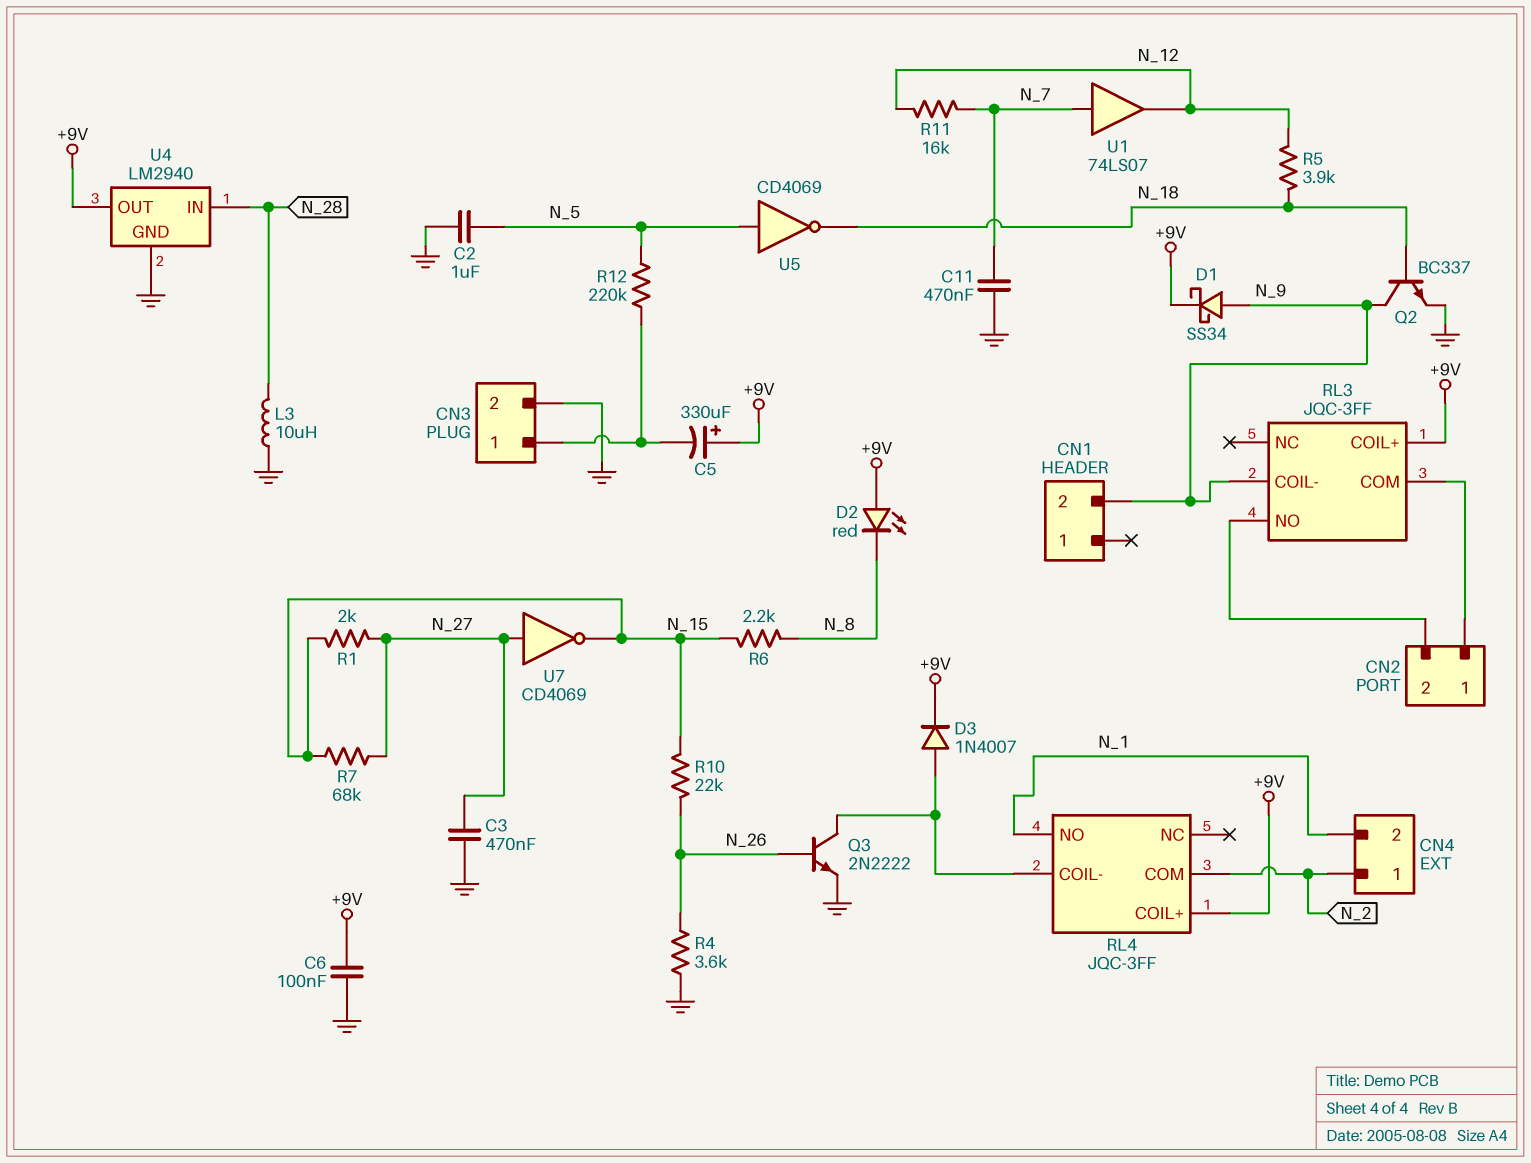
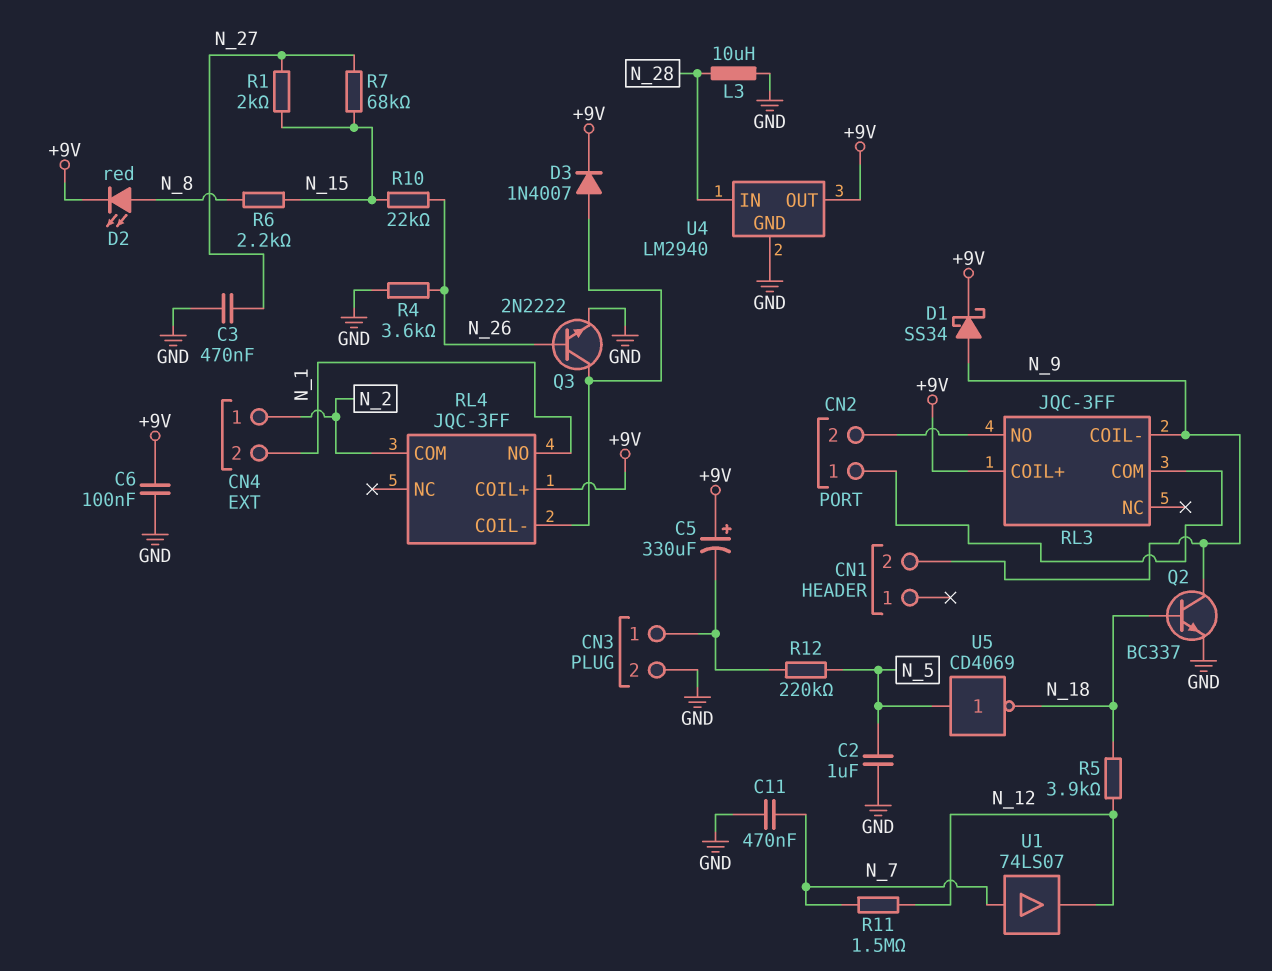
D2: LED red (A +9V, K N_8) -> LED red (A N_8, K +9V)
R11: 16k (N_7, N_12) -> 1.5M (N_7, N_12)
U7: NOT CD4069 (in N_27, out N_15) -> none

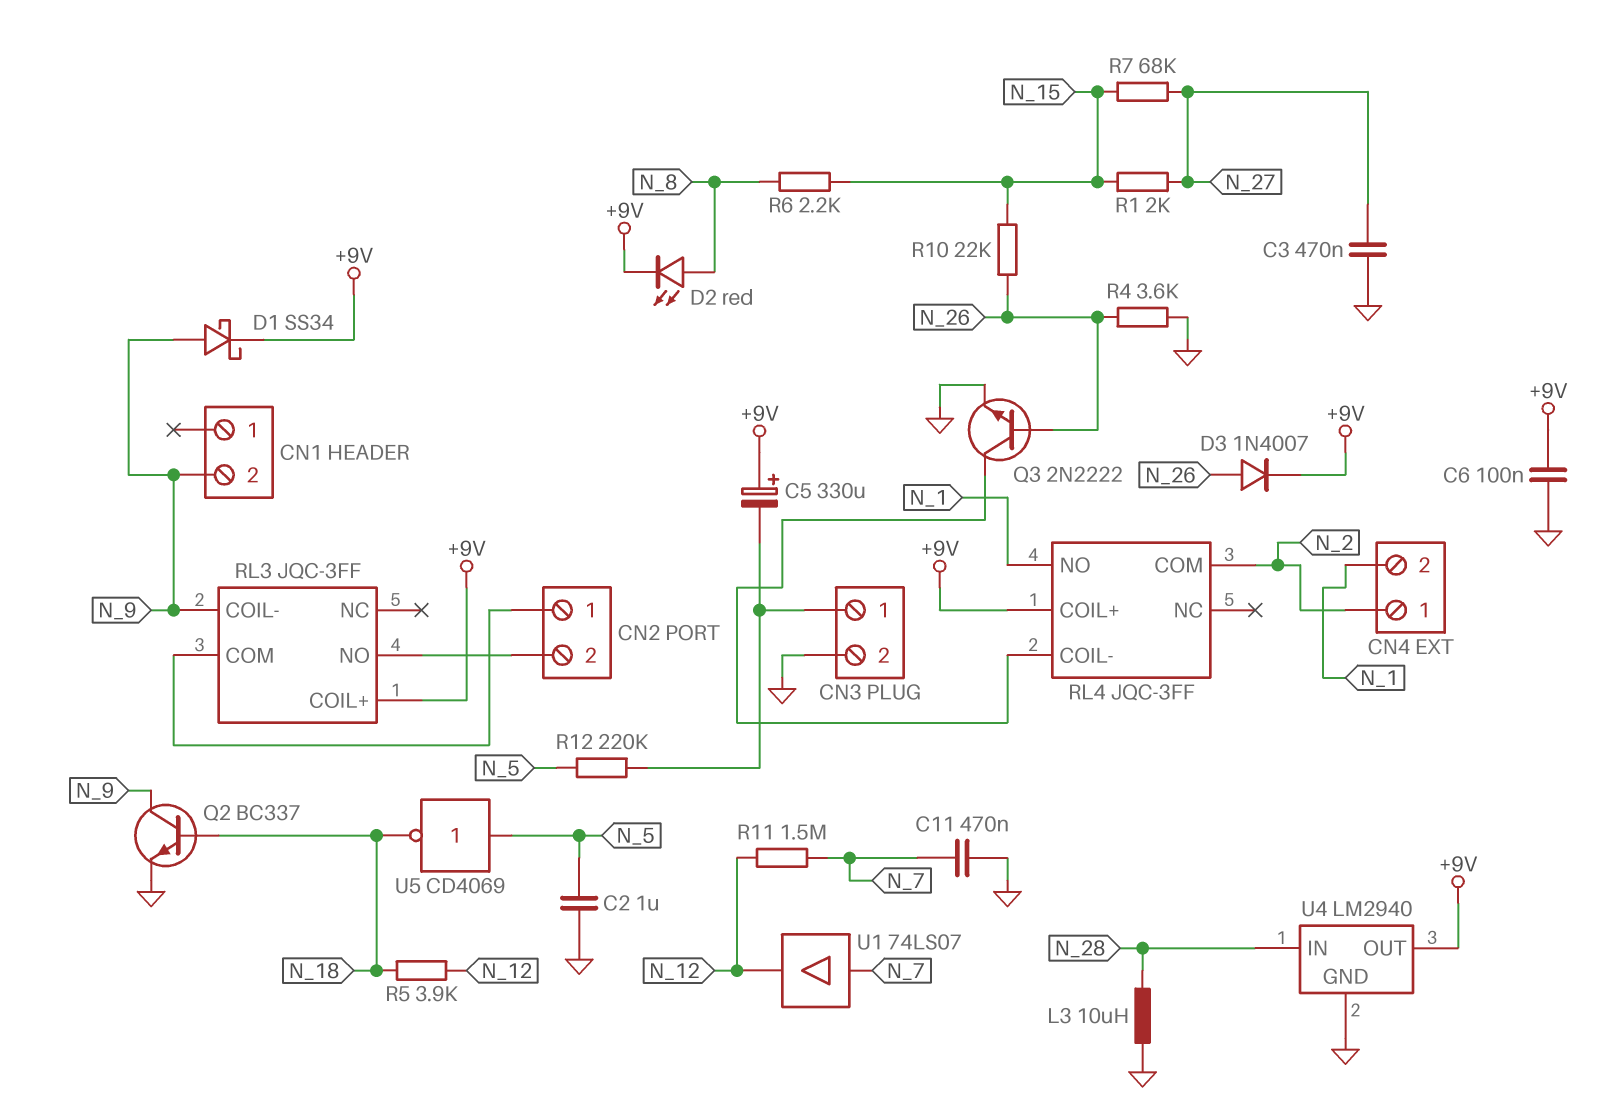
D3: diode 1N4007 (A RL4/COIL-, K +9V) -> diode 1N4007 (A N_26, K +9V)

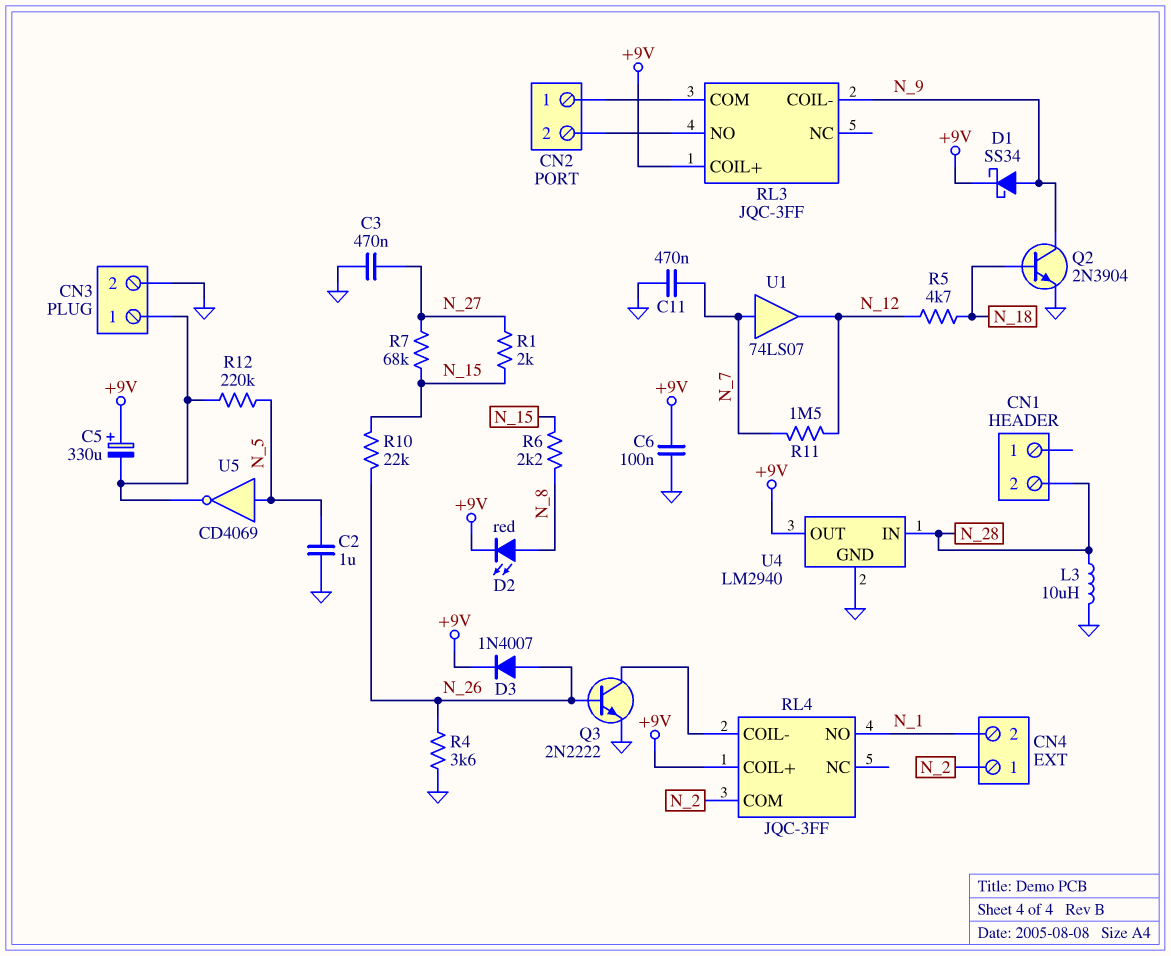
CN1 pin 2: N_9 -> N_28
Q2: NPN BC337 (B N_18, C N_9, E GND) -> NPN 2N3904 (B N_18, C N_9, E GND)
R5: 3.9k (N_12, N_18) -> 4.7k (N_12, N_18)
U5: NOT CD4069 (in N_5, out N_18) -> NOT CD4069 (in N_5, out CN3/1)

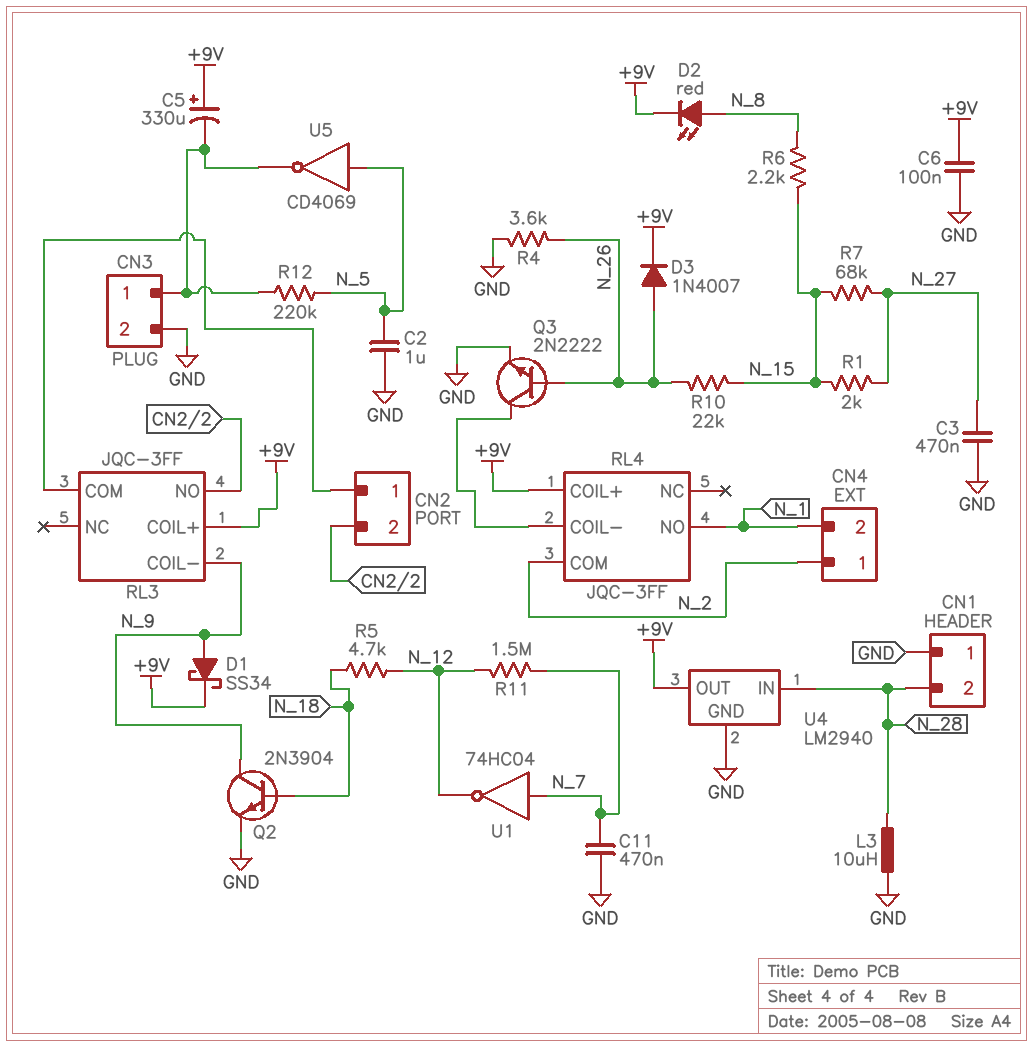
CN1 pin 1: none -> GND
U1: buffer 74LS07 (in N_7, out N_12) -> NOT 74HC04 (in N_7, out N_12)

